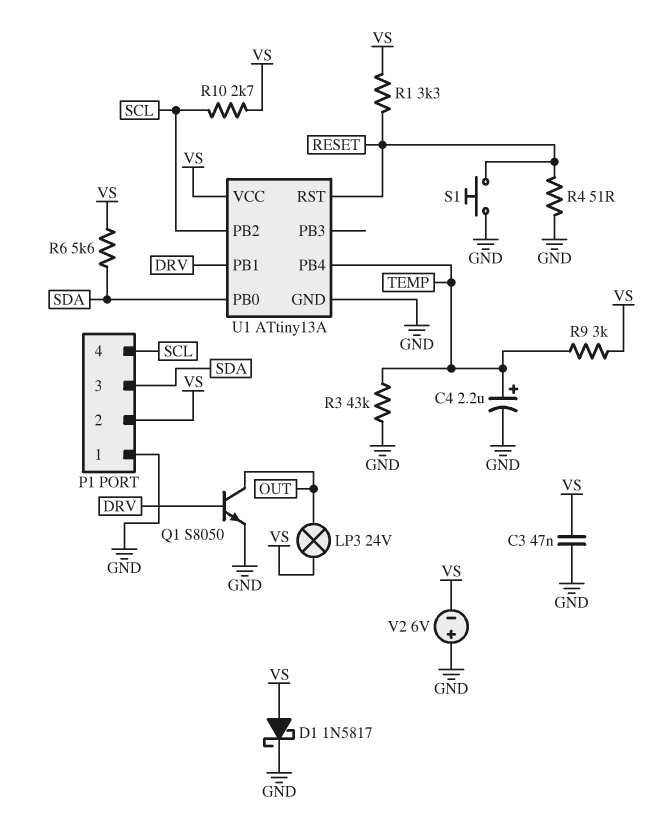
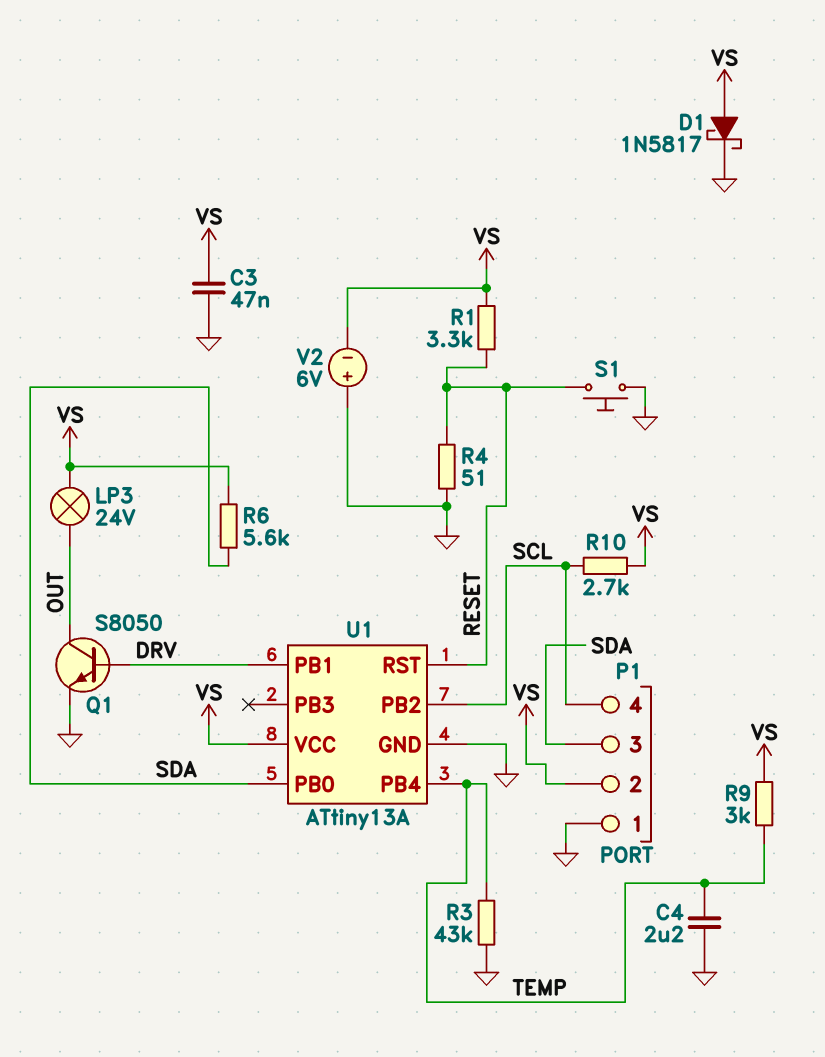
C4: 2.2uF (plus TEMP, minus GND) -> 2.2uF (GND, TEMP)

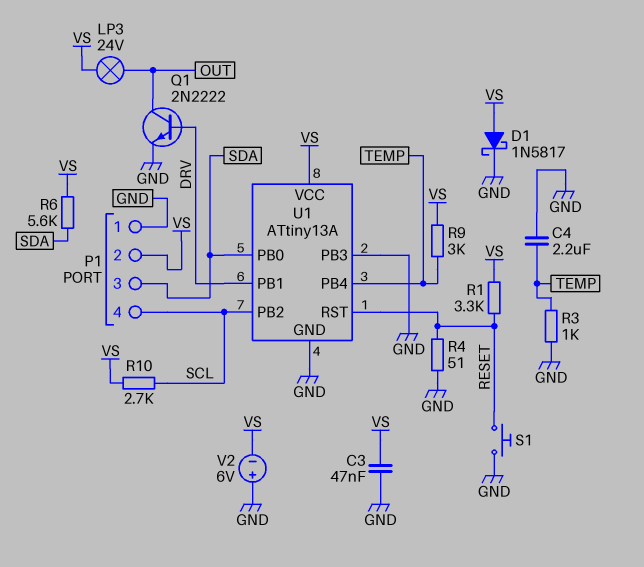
Q1: NPN S8050 (B DRV, C OUT, E GND) -> NPN 2N2222 (B DRV, C OUT, E GND)
R3: 43k (GND, TEMP) -> 1k (GND, TEMP)
U1 pin PB3: none -> GND

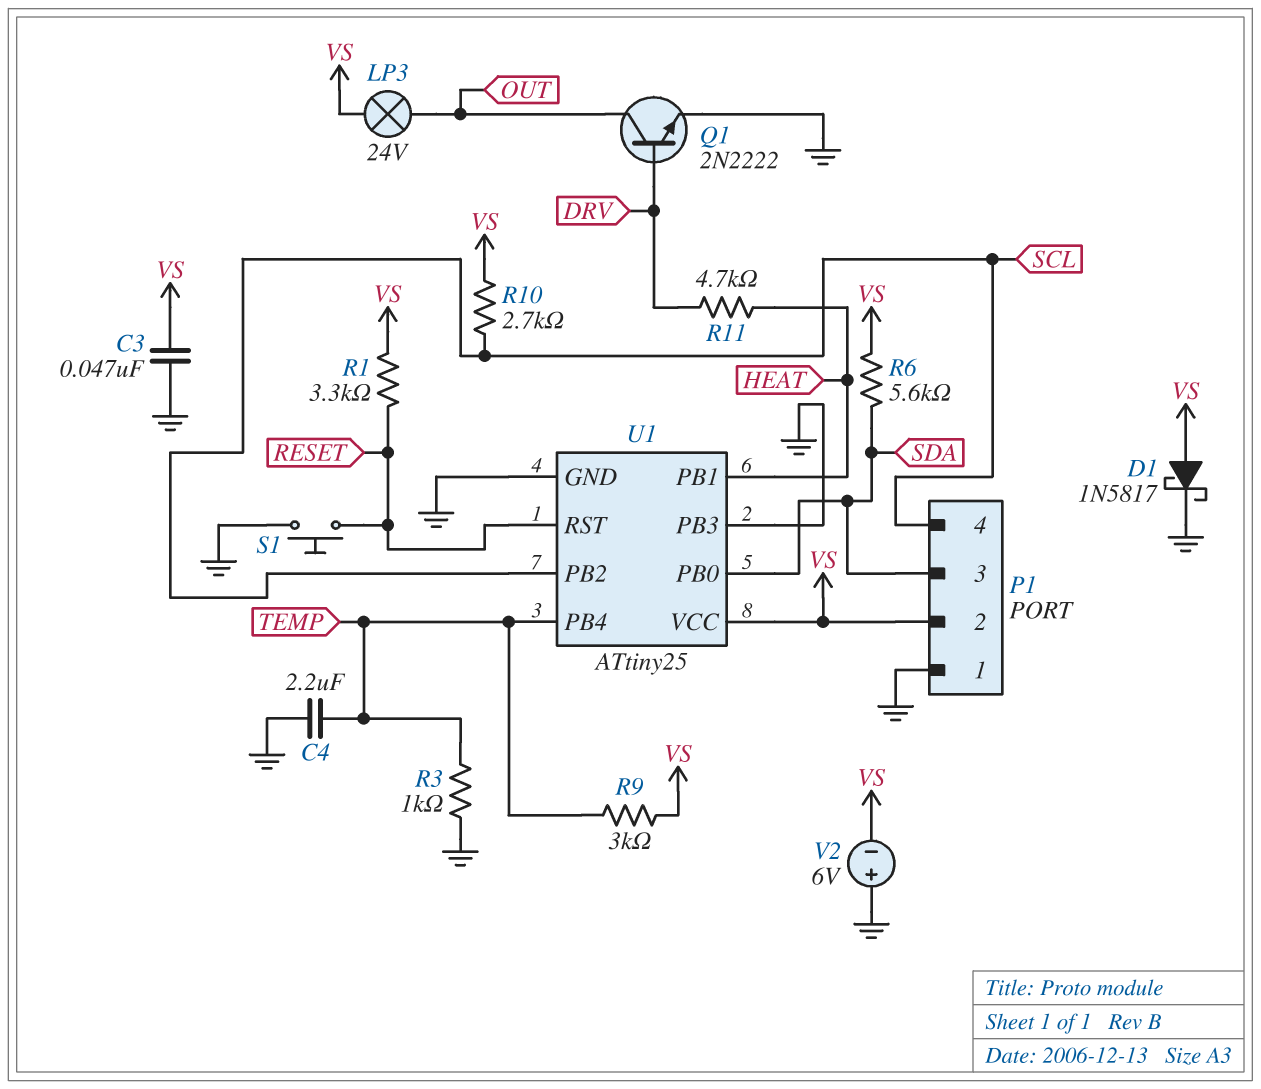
R4: 51 (GND, RESET) -> none
R11: none -> 4.7k (DRV, HEAT)
U1: ATtiny13A -> ATtiny25
U1 pin PB1: DRV -> HEAT

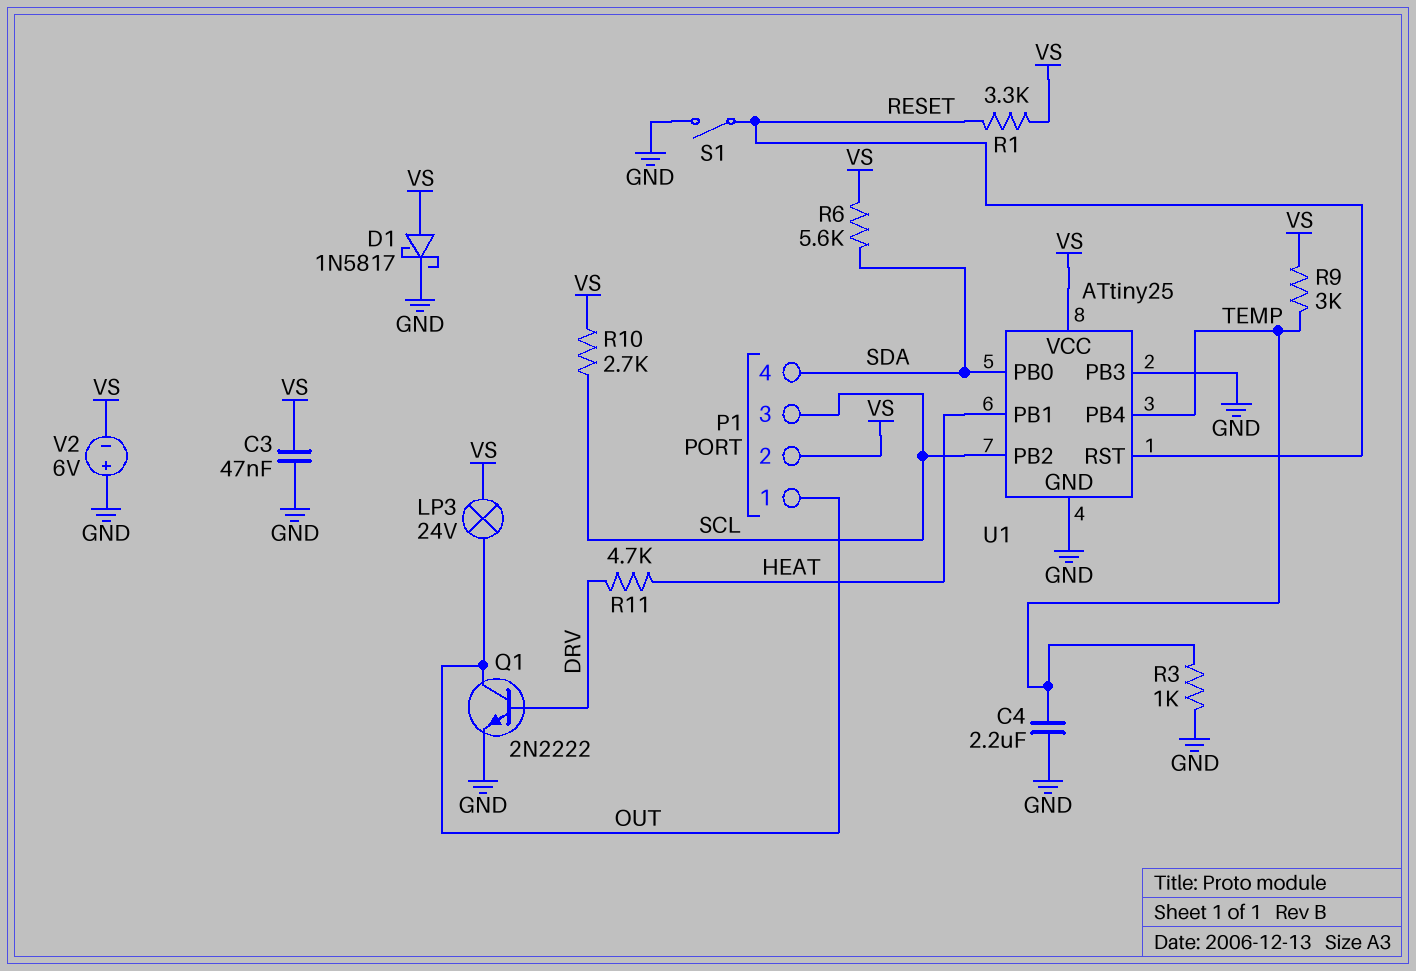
P1 pin 1: GND -> OUT
P1 pin 3: SDA -> SCL
P1 pin 4: SCL -> SDA
S1: button (GND, RESET) -> switch (GND, RESET)

